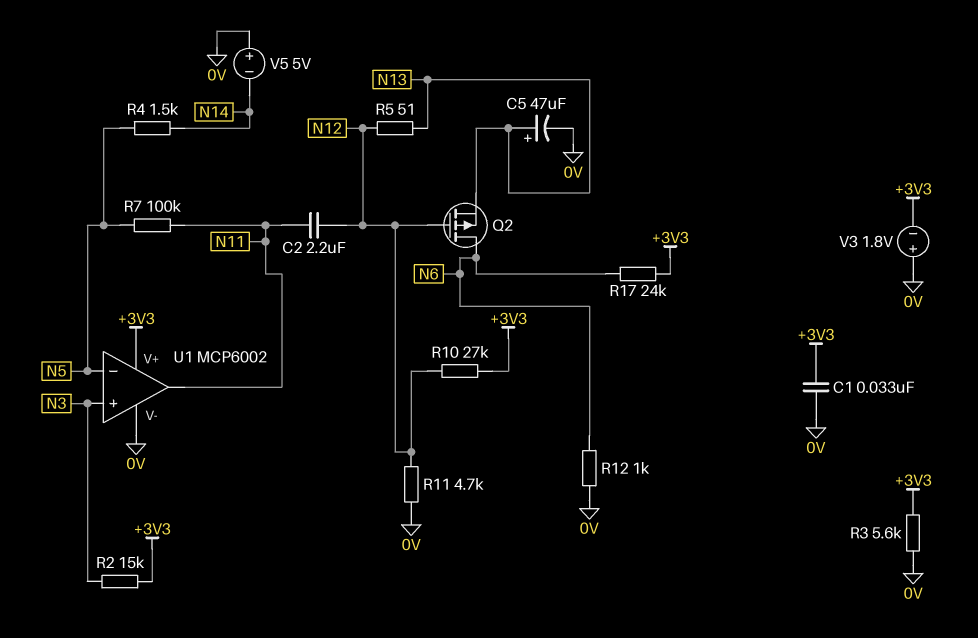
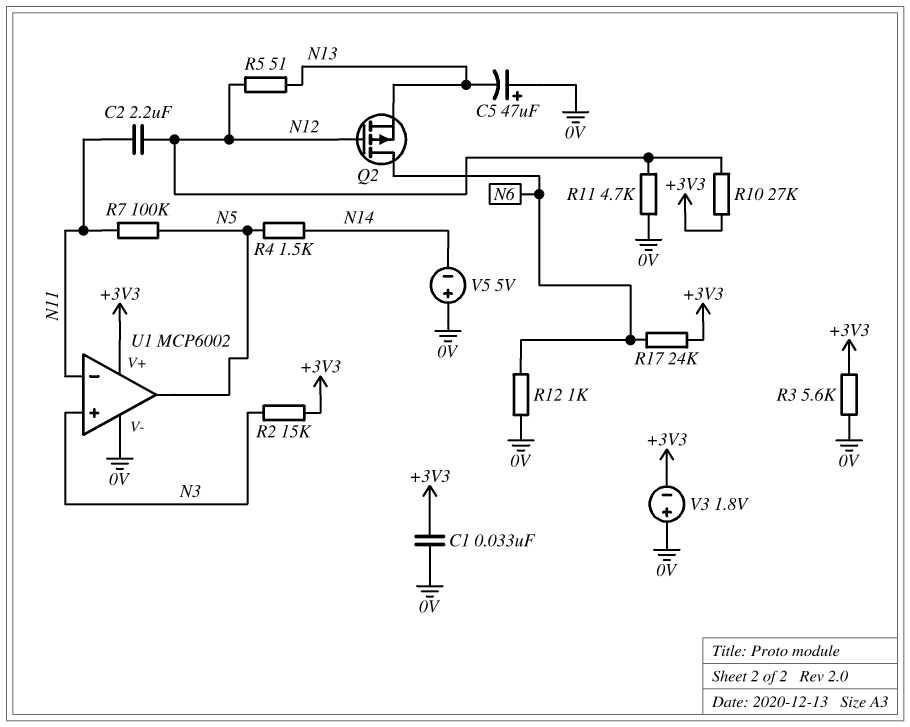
C5: 47uF (plus N13, minus 0V) -> 47uF (plus 0V, minus N13)
U1 pin in-: N5 -> N11
U1 pin out: N11 -> N5

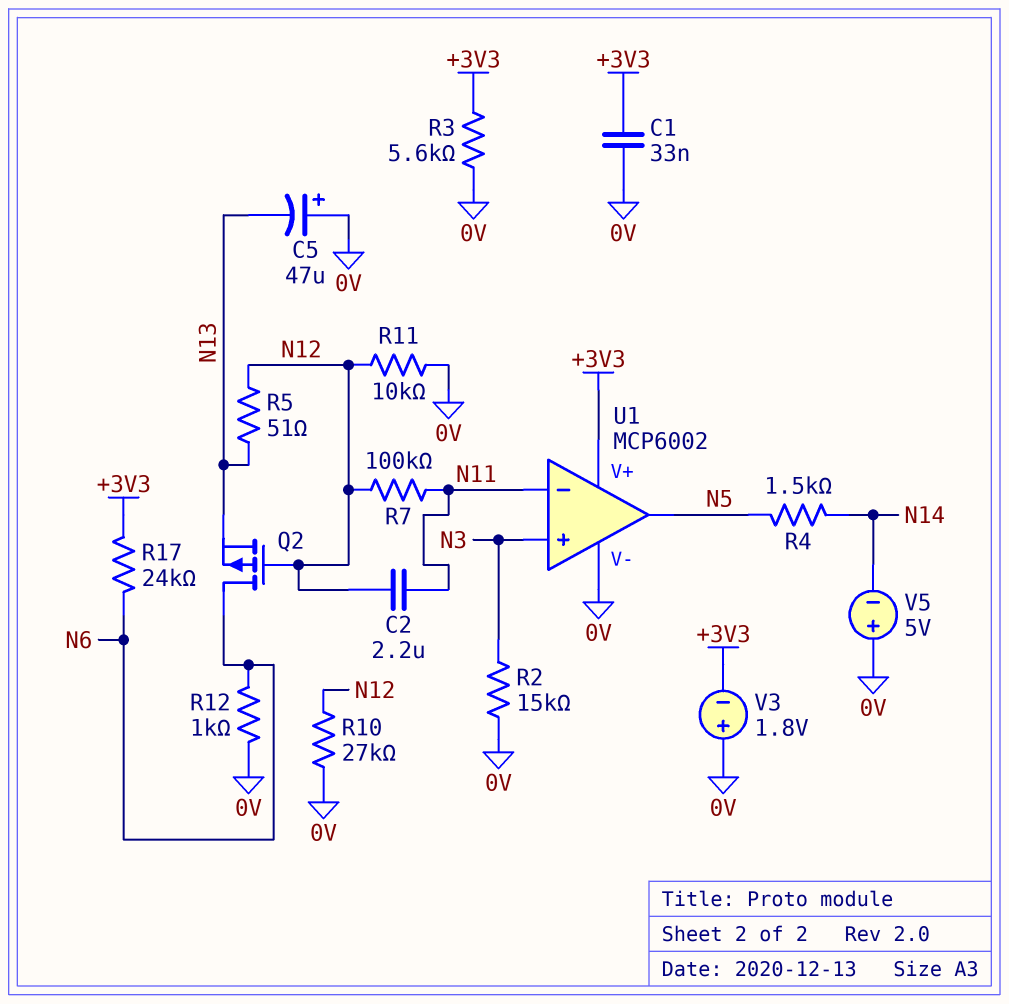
R2: 15k (+3V3, N3) -> 15k (0V, N3)
R7: 100k (N5, N11) -> 100k (N11, N12)
R10: 27k (+3V3, N12) -> 27k (0V, N12)
R11: 4.7k (0V, N12) -> 10k (0V, N12)

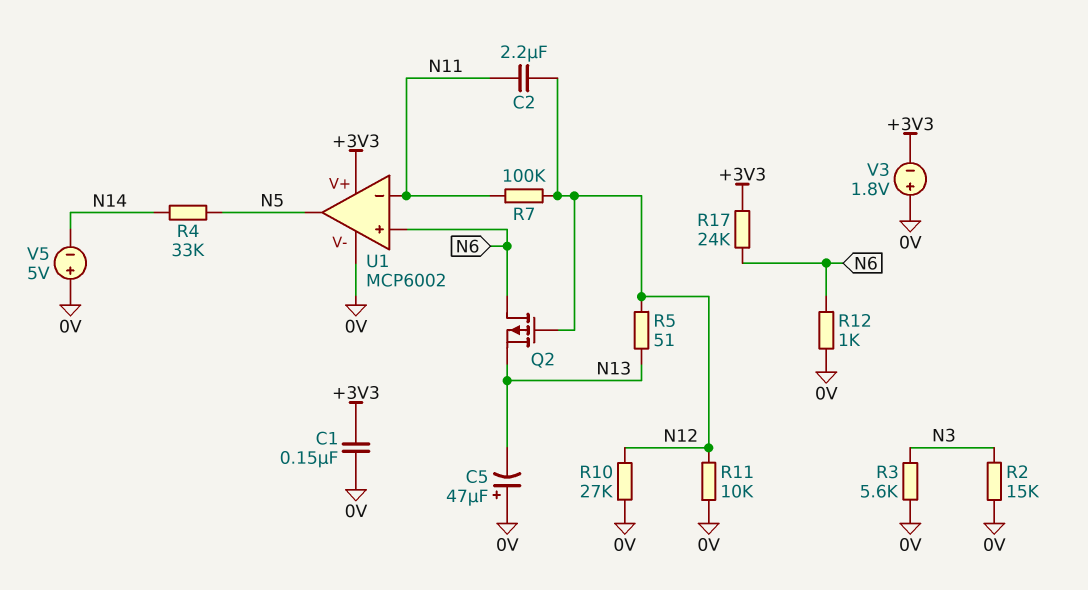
C1: 33nF (+3V3, 0V) -> 150nF (+3V3, 0V)
R3: 5.6k (+3V3, 0V) -> 5.6k (0V, N3)
R4: 1.5k (N5, N14) -> 33k (N5, N14)
U1 pin in+: N3 -> N6

